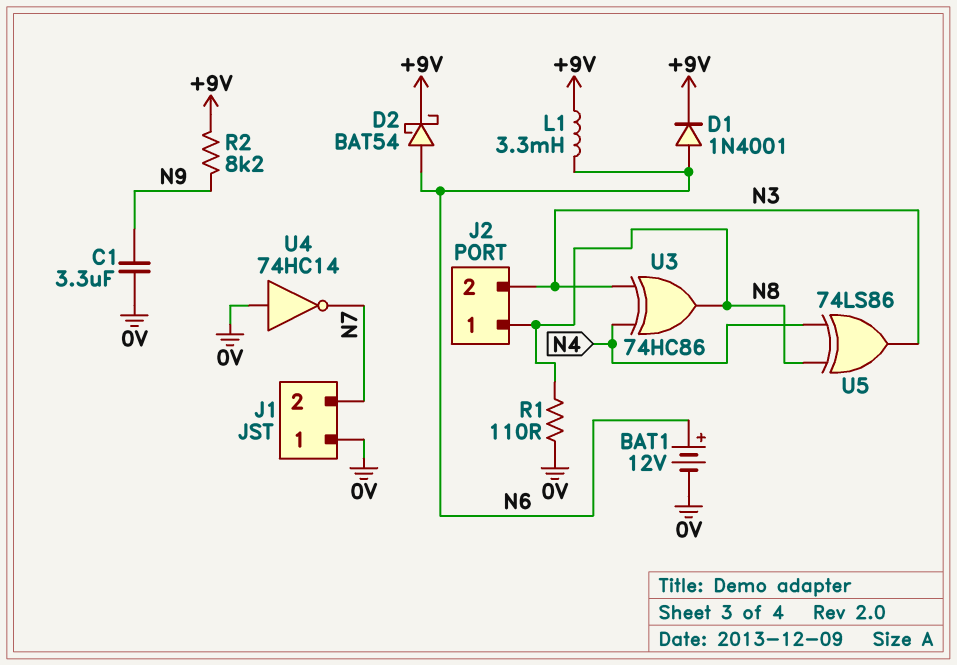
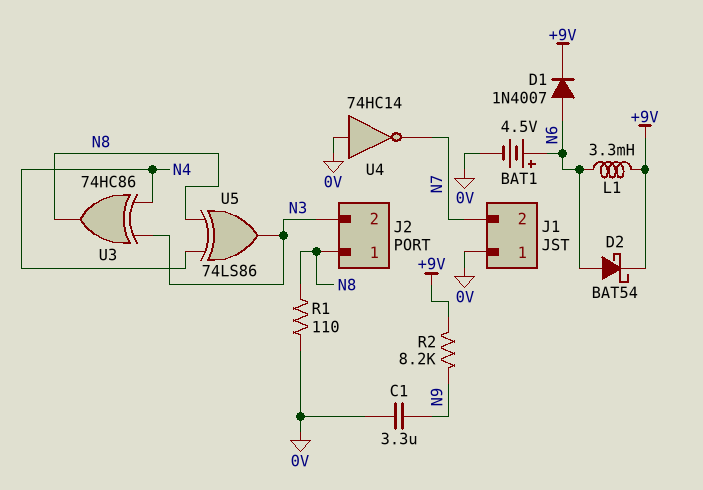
BAT1: 12V (plus N6, minus 0V) -> 4.5V (plus N6, minus 0V)
D1: diode 1N4001 (A N6, K +9V) -> diode 1N4007 (A N6, K +9V)

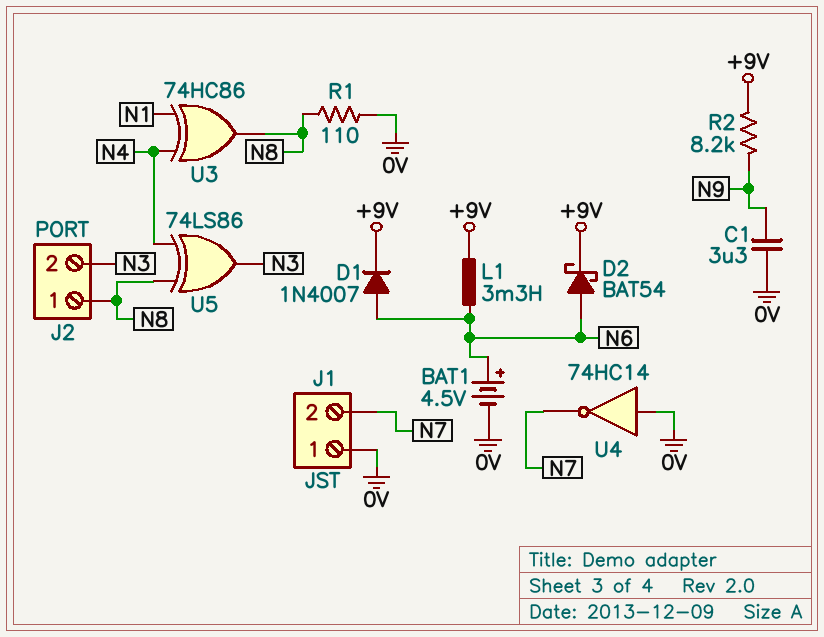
U3: XOR 74HC86 (in N3, in N4, out N8) -> XOR 74HC86 (in N1, in N4, out N8)

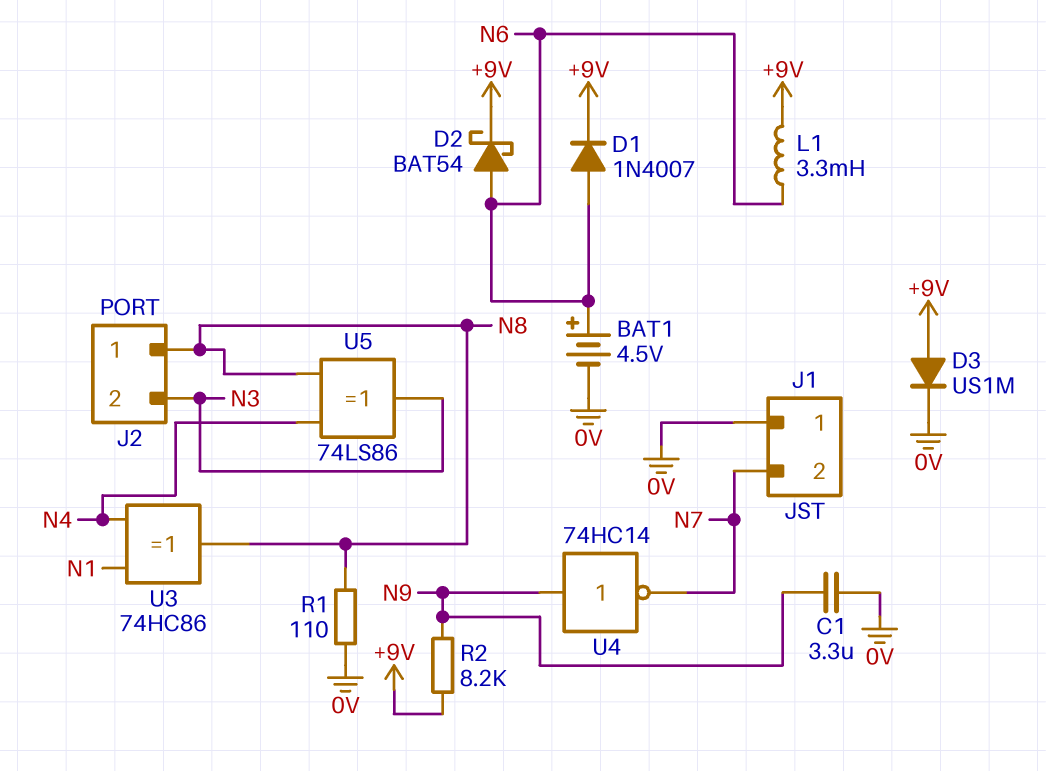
D3: none -> diode US1M (A +9V, K 0V)
U4: NOT 74HC14 (in 0V, out N7) -> NOT 74HC14 (in N9, out N7)

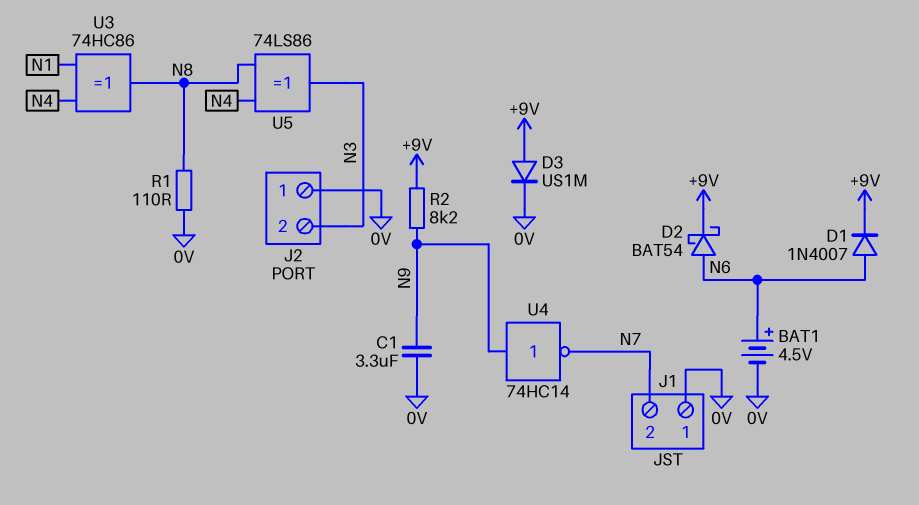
J2 pin 1: N8 -> 0V
L1: 3.3mH (+9V, N6) -> none

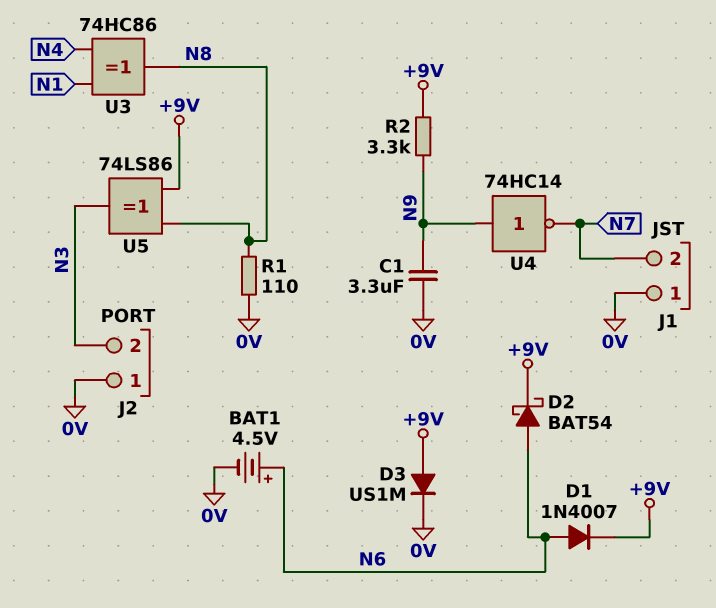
R2: 8.2k (+9V, N9) -> 3.3k (+9V, N9)
U5: XOR 74LS86 (in N4, in N8, out N3) -> XOR 74LS86 (in +9V, in N8, out N3)

